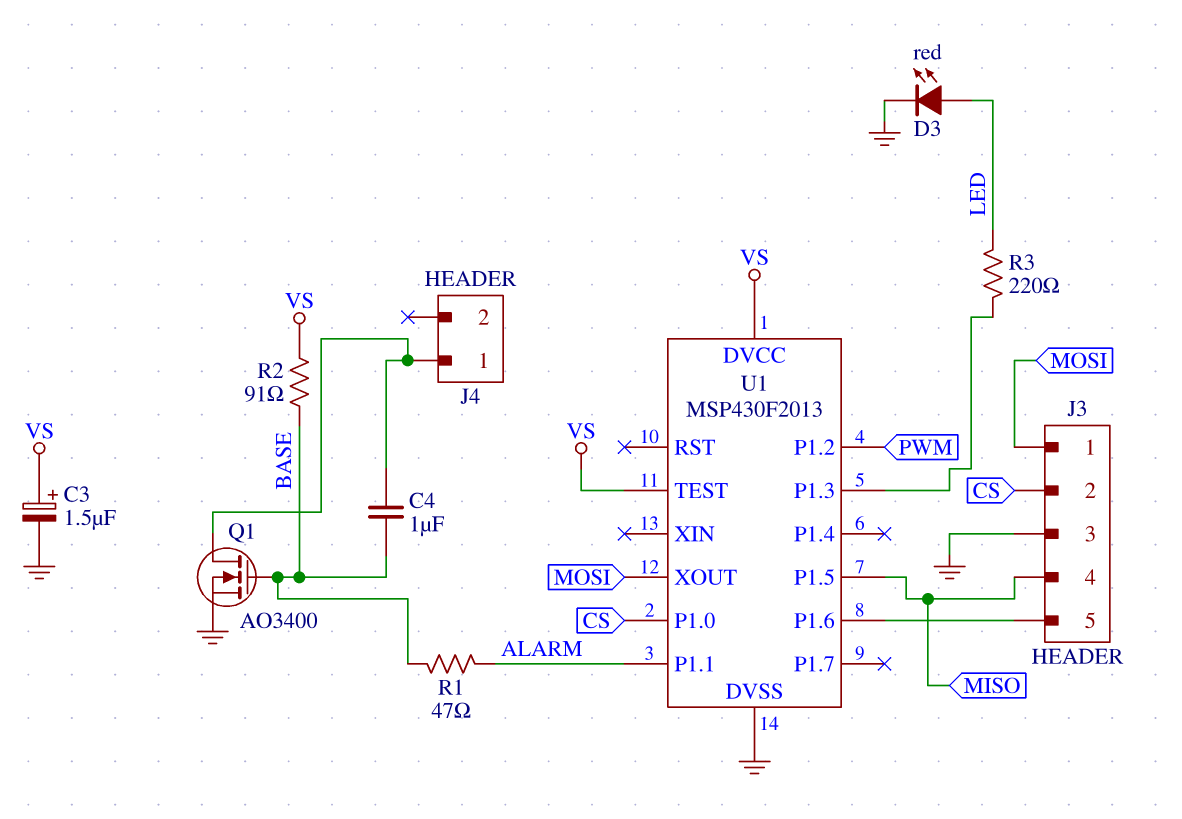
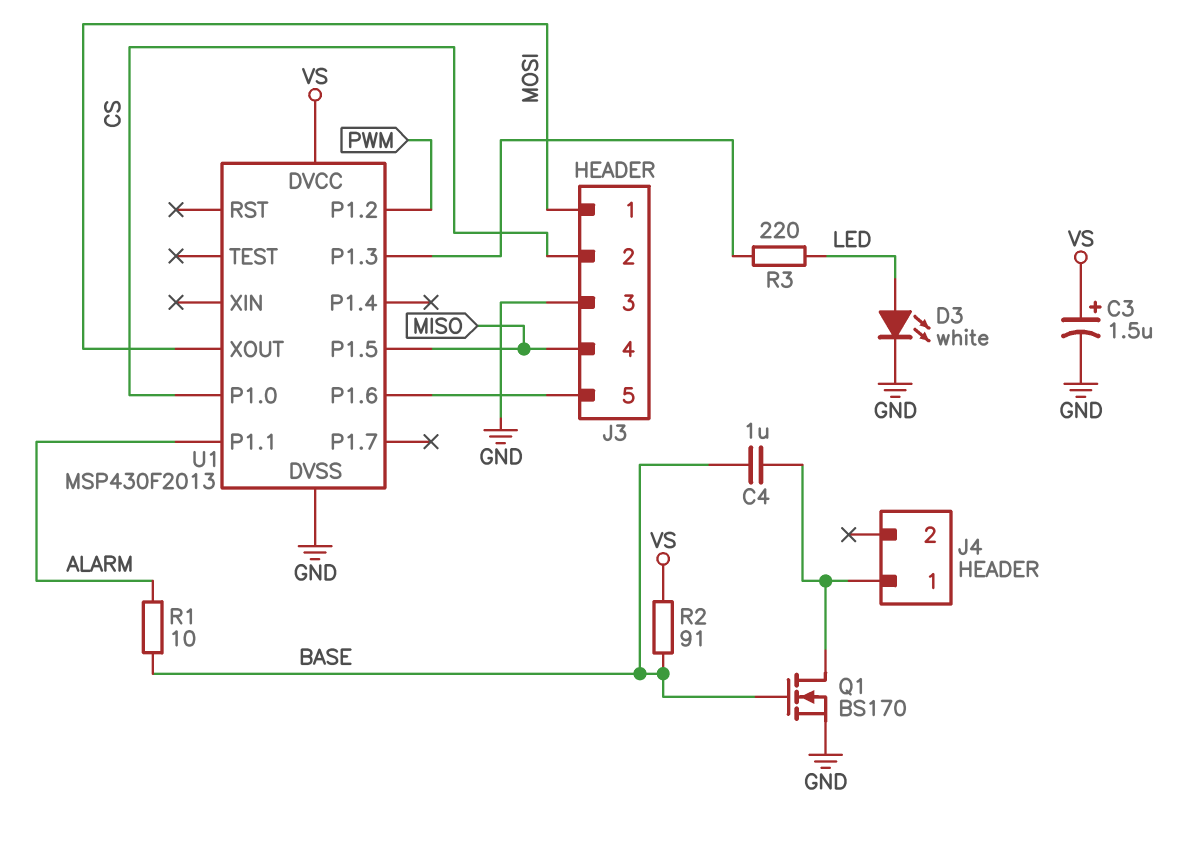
D3: LED red (A LED, K GND) -> LED white (A LED, K GND)
Q1: NMOS AO3400 (G BASE, D J4/1, S GND) -> NMOS BS170 (G BASE, D J4/1, S GND)
R1: 47 (ALARM, BASE) -> 10 (ALARM, BASE)
U1 pin TEST: VS -> none

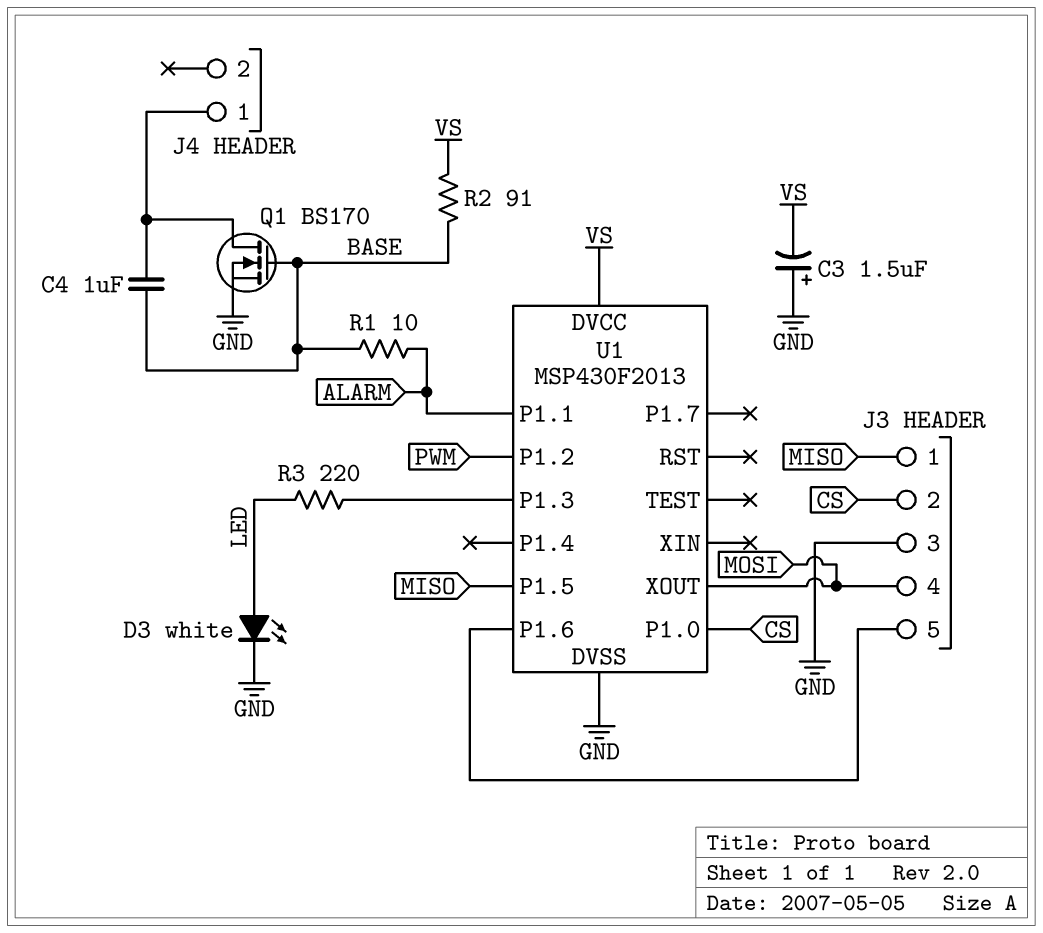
C3: 1.5uF (plus VS, minus GND) -> 1.5uF (plus GND, minus VS)
J3 pin 1: MOSI -> MISO
J3 pin 4: MISO -> MOSI

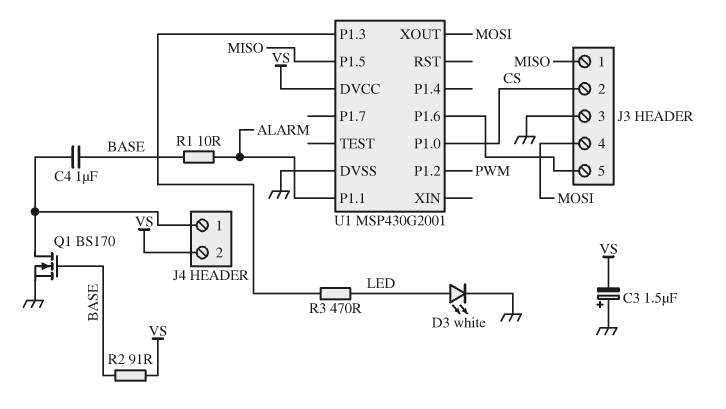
J4 pin 2: none -> VS
R3: 220 (LED, U1/P1.3) -> 470 (LED, U1/P1.3)
U1: MSP430F2013 -> MSP430G2001

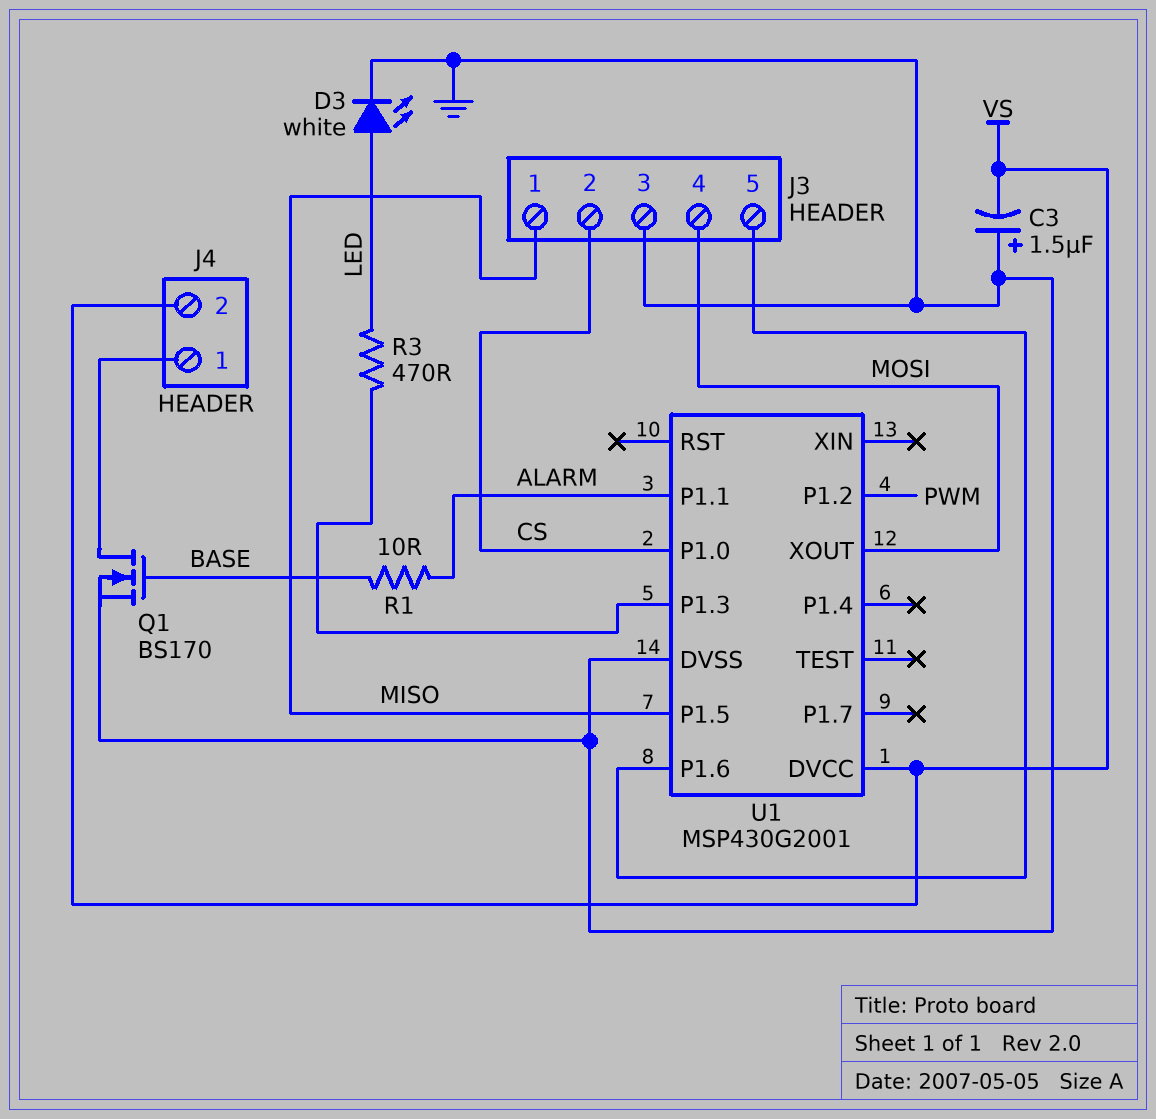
C4: 1uF (BASE, J4/1) -> none
R2: 91 (BASE, VS) -> none

